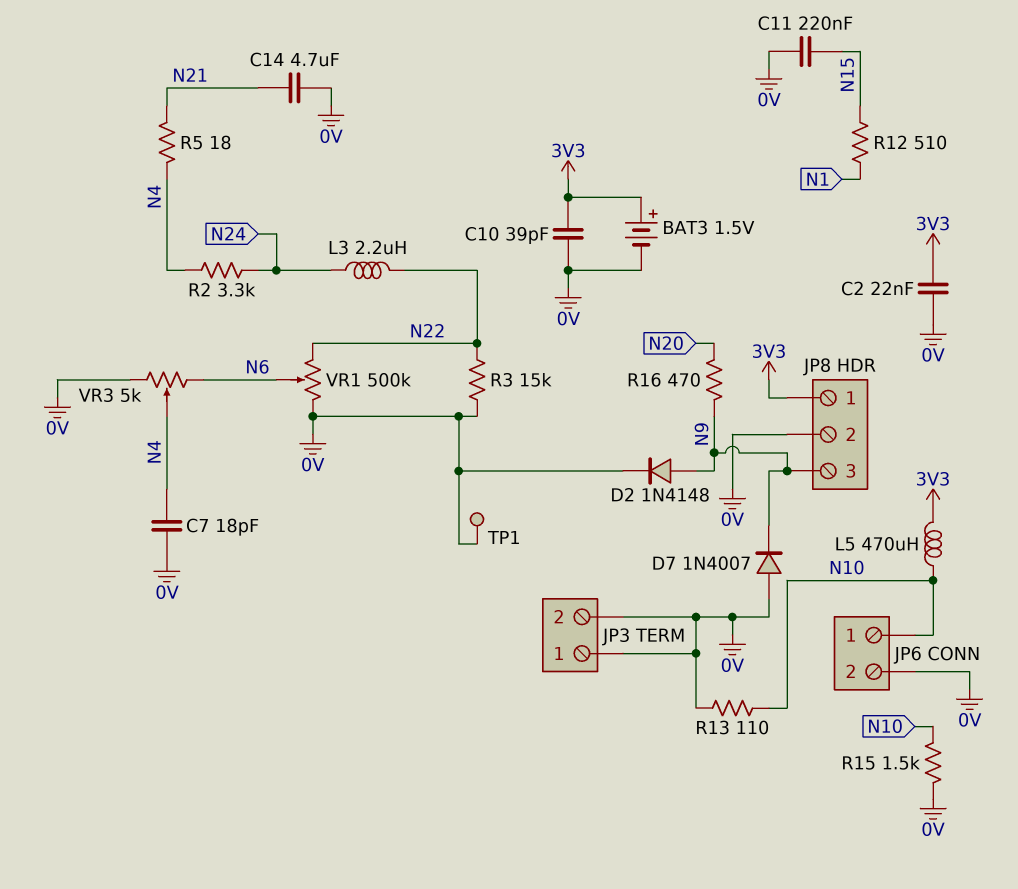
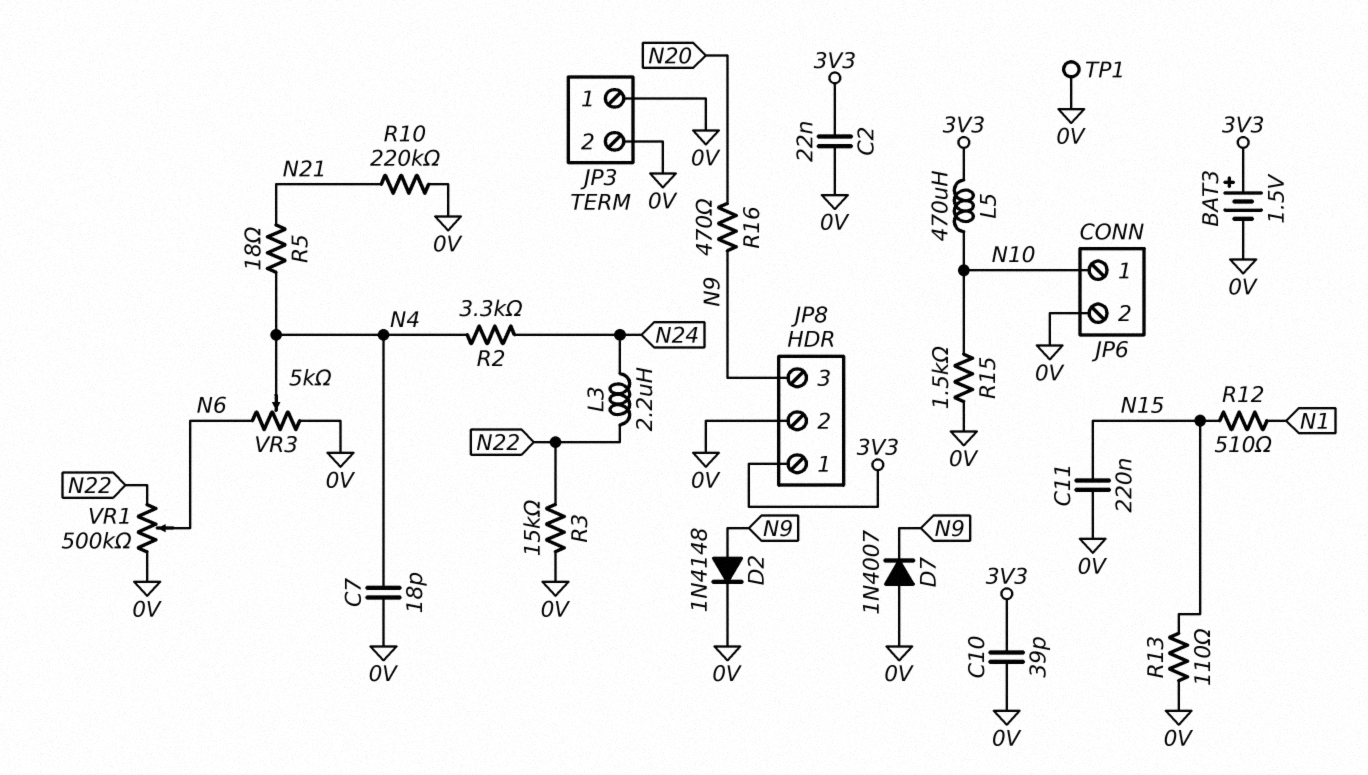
C14: 4.7uF (0V, N21) -> none
R10: none -> 220k (0V, N21)
R13: 110 (0V, N10) -> 110 (0V, N15)

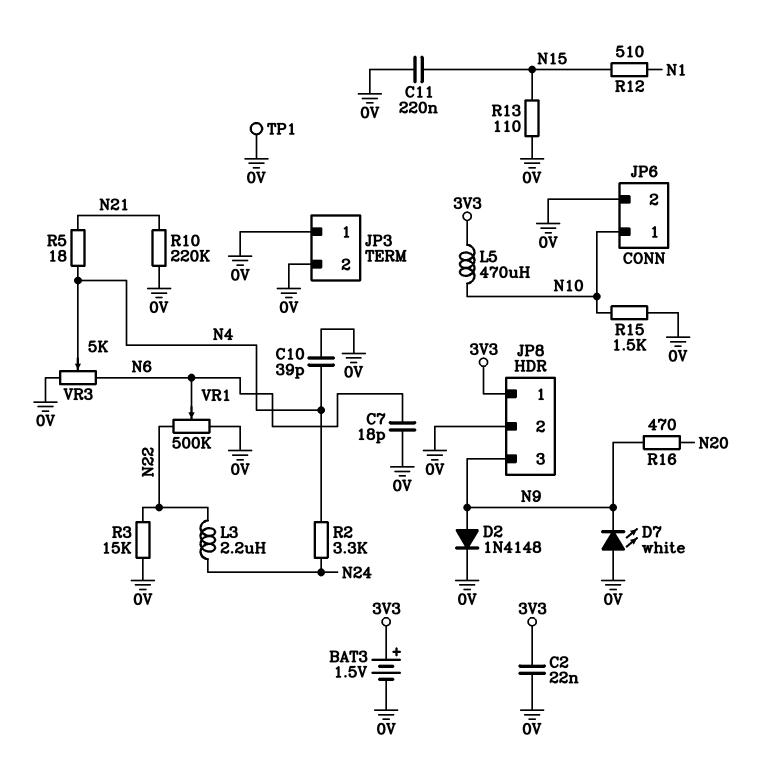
C7: 18pF (0V, N4) -> 18pF (0V, N6)
C10: 39pF (0V, 3V3) -> 39pF (0V, N4)
D7: diode 1N4007 (A 0V, K N9) -> LED white (A 0V, K N9)

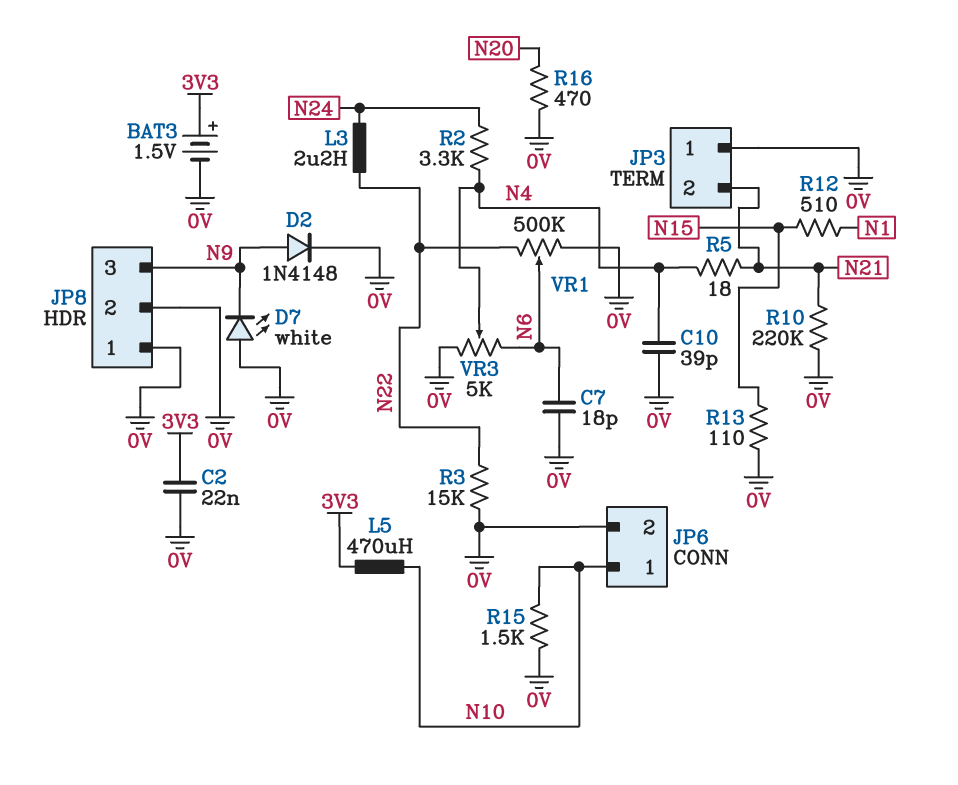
C11: 220nF (0V, N15) -> none
JP3 pin 2: 0V -> N21
JP8 pin 1: 3V3 -> 0V
R16: 470 (N9, N20) -> 470 (0V, N20)
TP1: test point (0V) -> none

